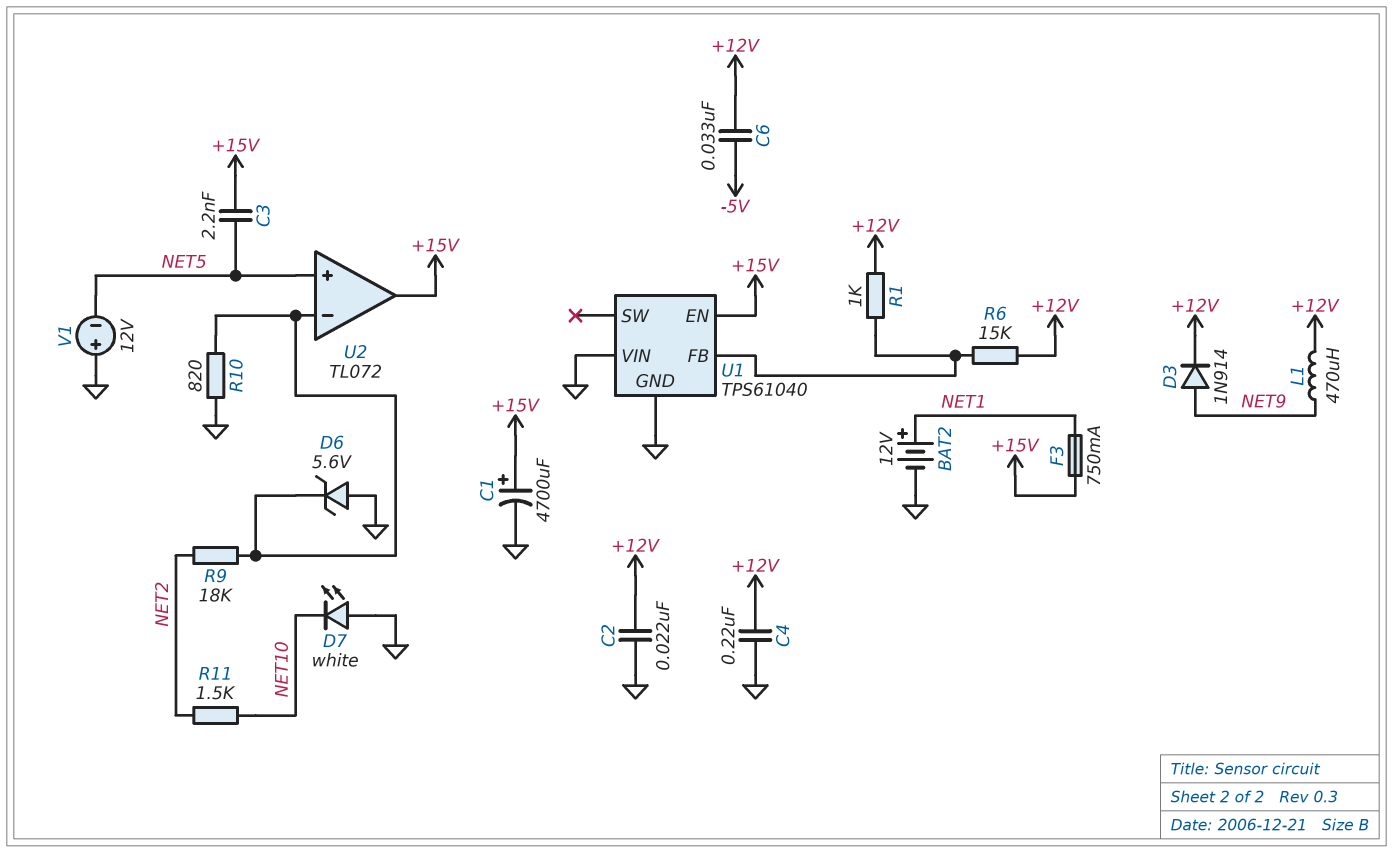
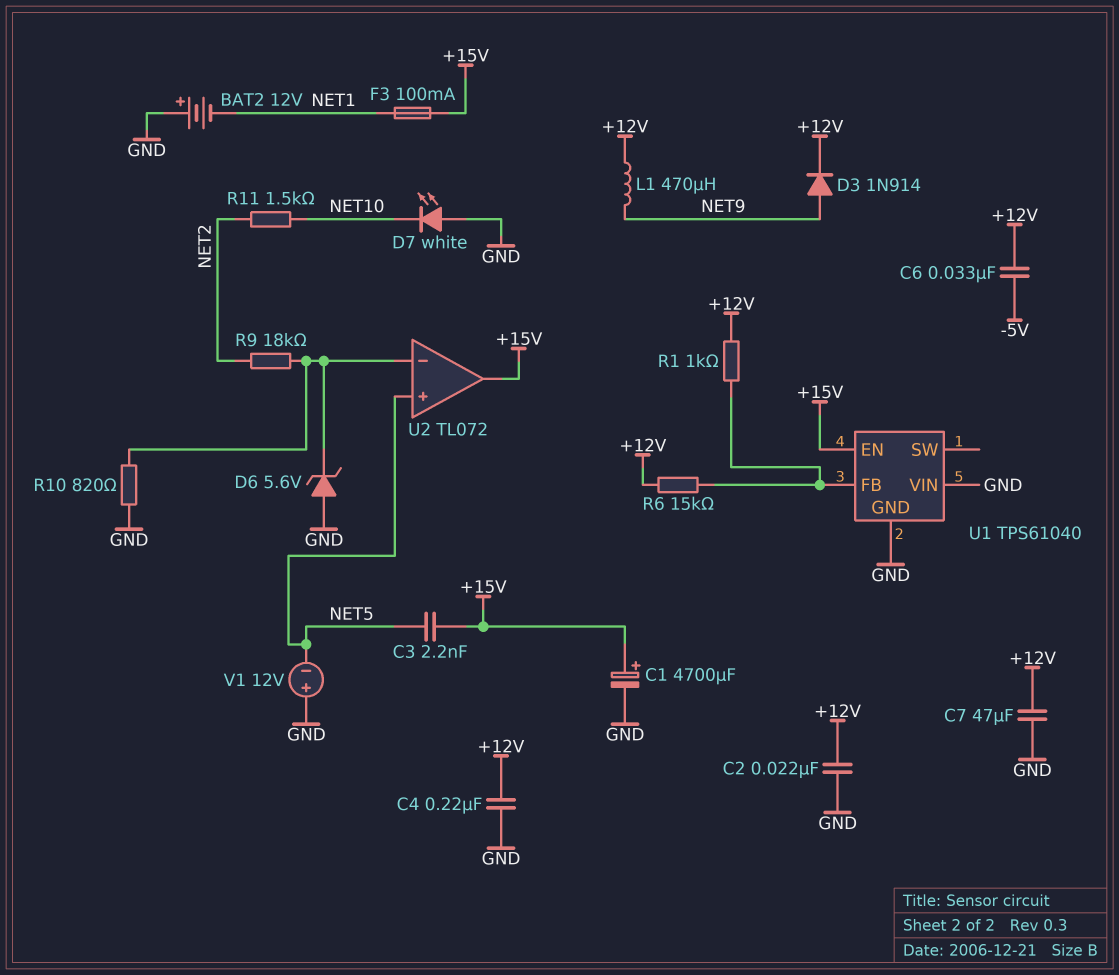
BAT2: 12V (plus NET1, minus GND) -> 12V (plus GND, minus NET1)
C7: none -> 47uF (+12V, GND)
F3: 750mA (+15V, NET1) -> 100mA (+15V, NET1)

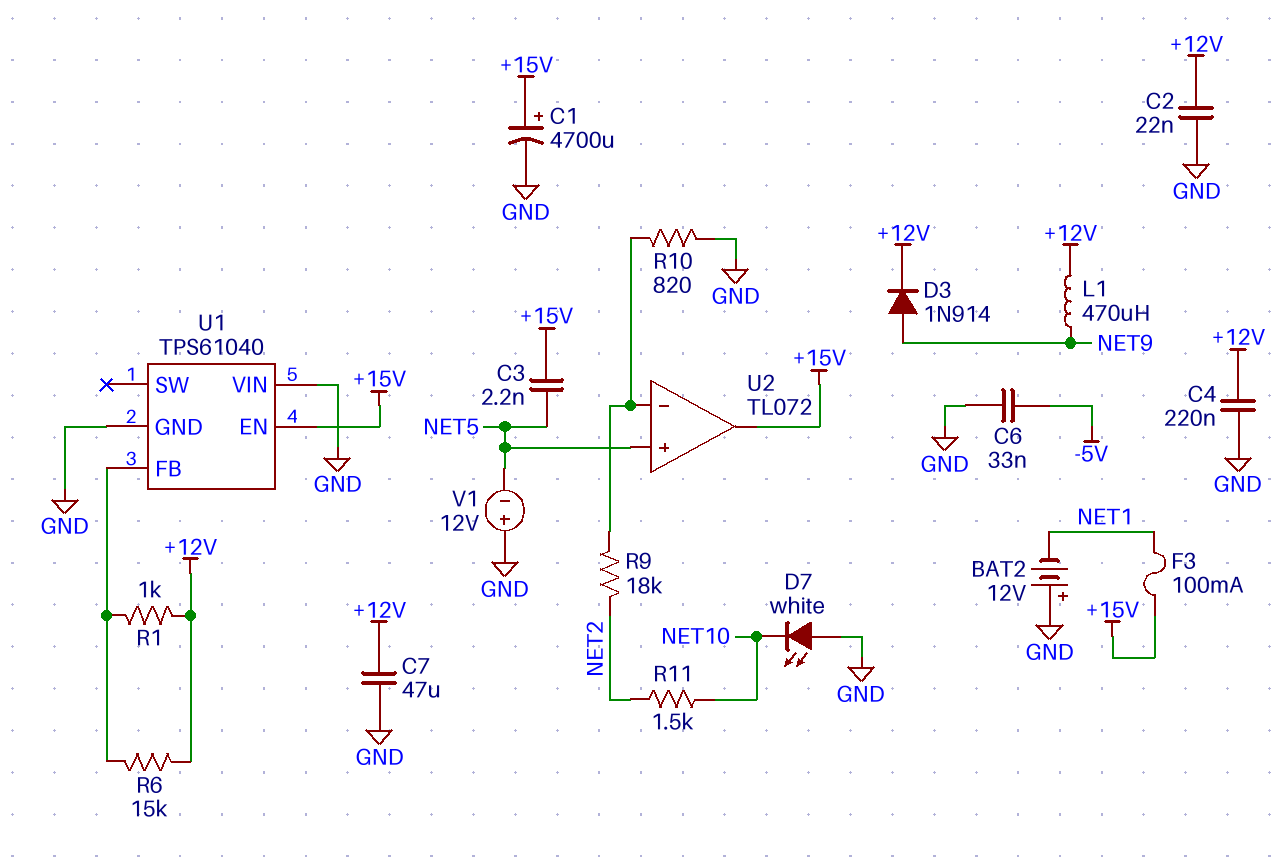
C6: 33nF (+12V, -5V) -> 33nF (-5V, GND)
D6: zener 5.6V (A GND, K U2/in-) -> none

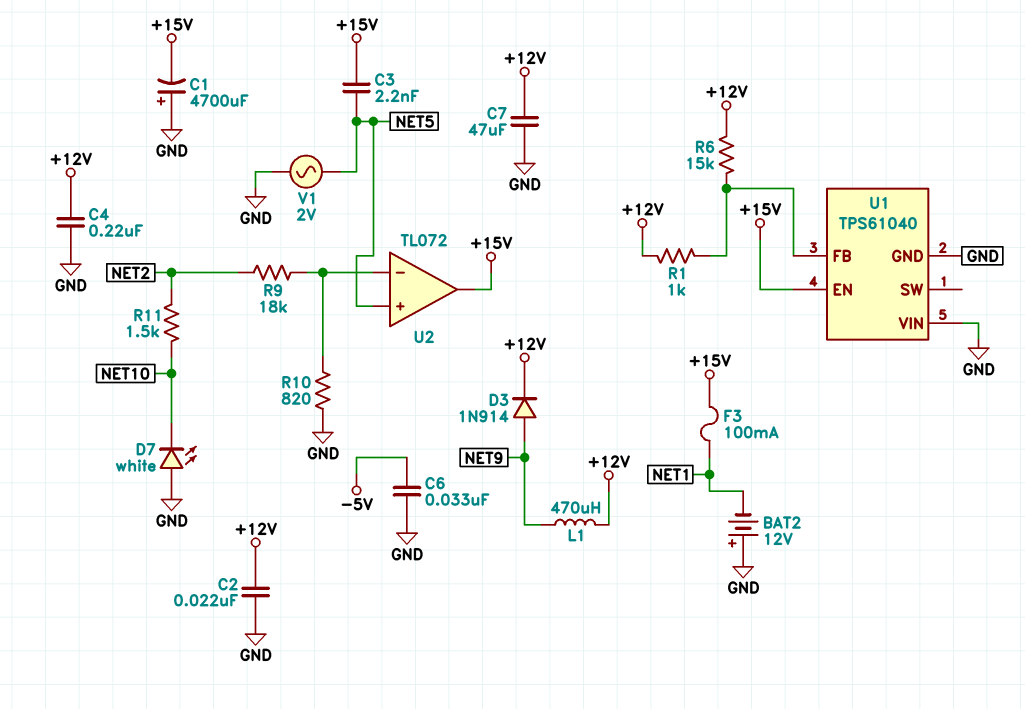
C1: 4700uF (plus +15V, minus GND) -> 4700uF (plus GND, minus +15V)
V1: 12V (plus GND, minus NET5) -> AC 2V (GND, NET5)

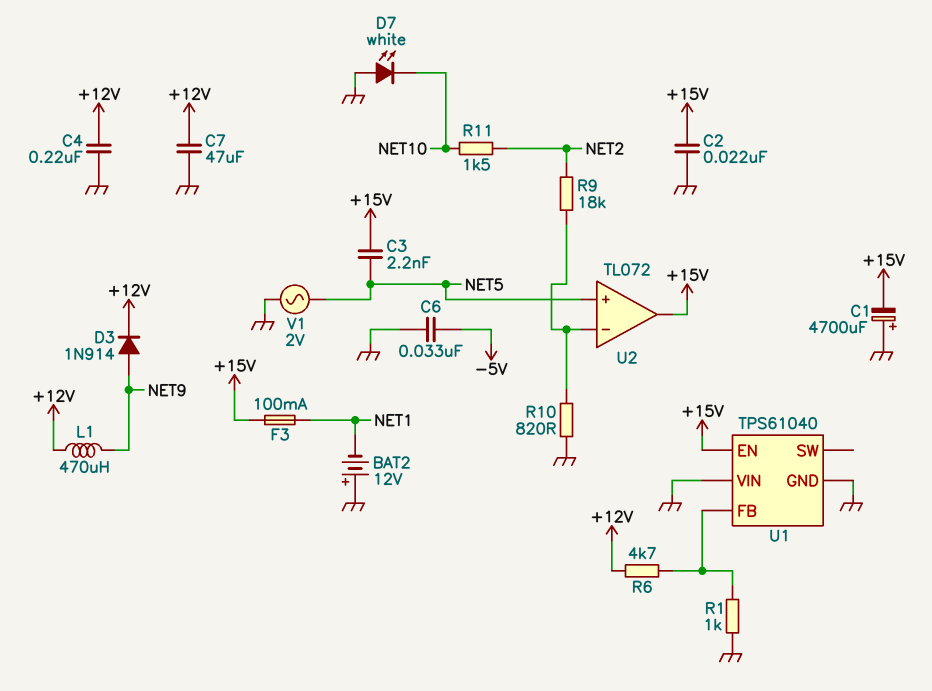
C2: 22nF (+12V, GND) -> 22nF (+15V, GND)
R1: 1k (+12V, U1/FB) -> 1k (GND, U1/FB)
R6: 15k (+12V, U1/FB) -> 4.7k (+12V, U1/FB)

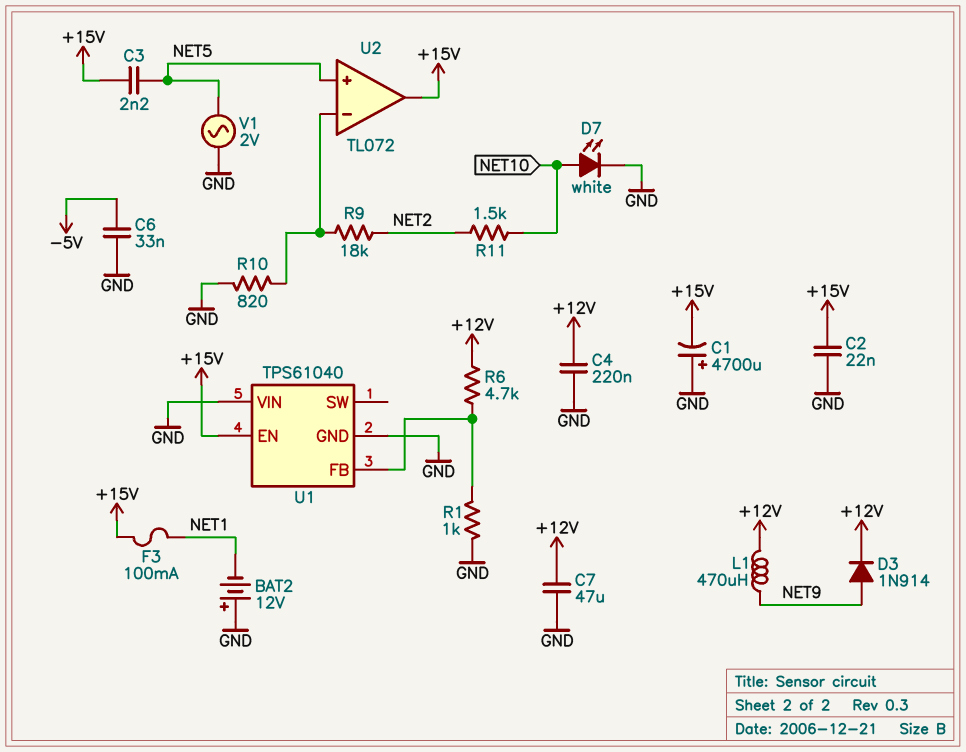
D7: LED white (A GND, K NET10) -> LED white (A NET10, K GND)

